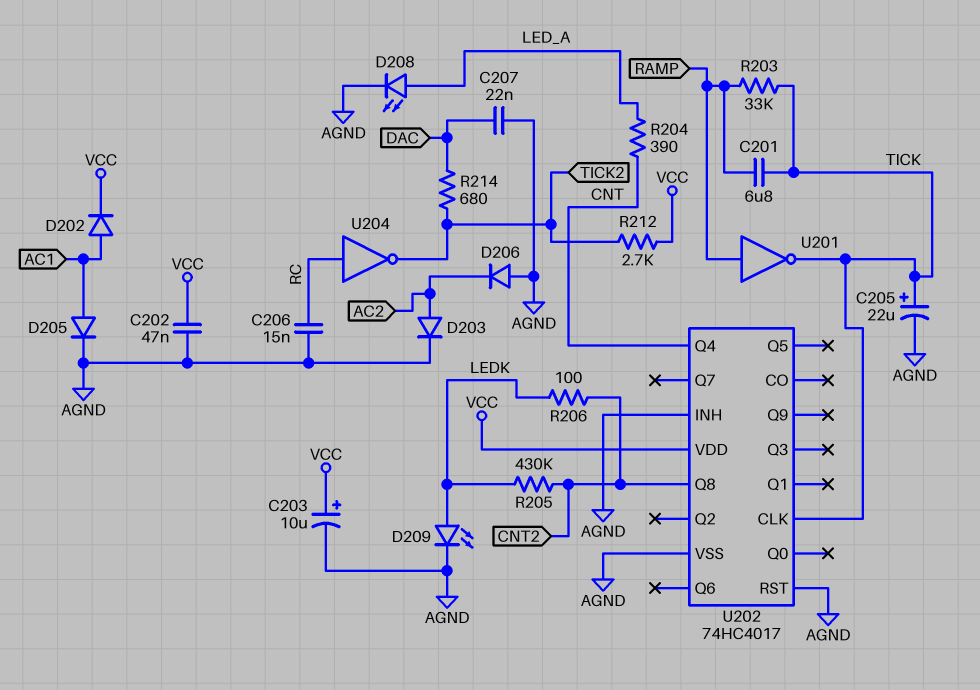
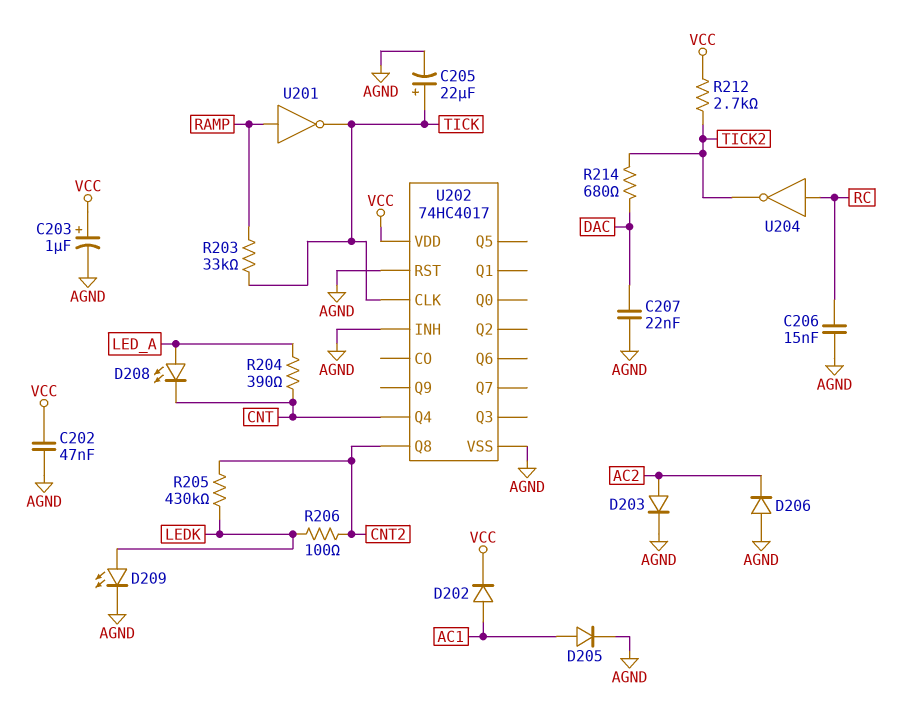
C201: 6.8uF (RAMP, TICK) -> none
C203: 10uF (plus VCC, minus AGND) -> 1uF (plus VCC, minus AGND)
D208: LED (A LED_A, K AGND) -> LED (A LED_A, K CNT)

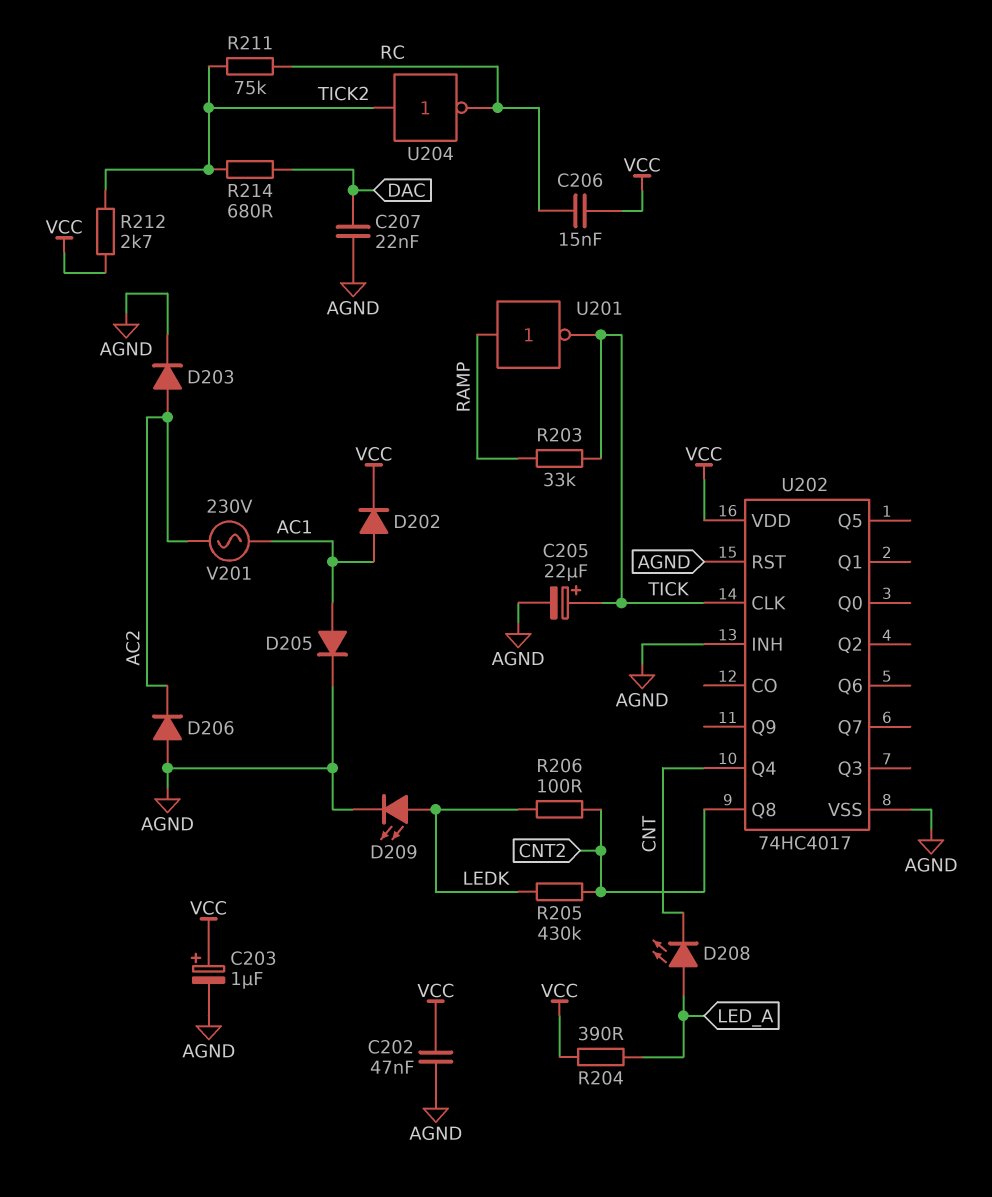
C206: 15nF (AGND, RC) -> 15nF (RC, VCC)
R204: 390 (CNT, LED_A) -> 390 (LED_A, VCC)
R211: none -> 75k (RC, TICK2)
U204: NOT (in RC, out TICK2) -> NOT (in TICK2, out RC)
V201: none -> AC 230V (AC1, AC2)

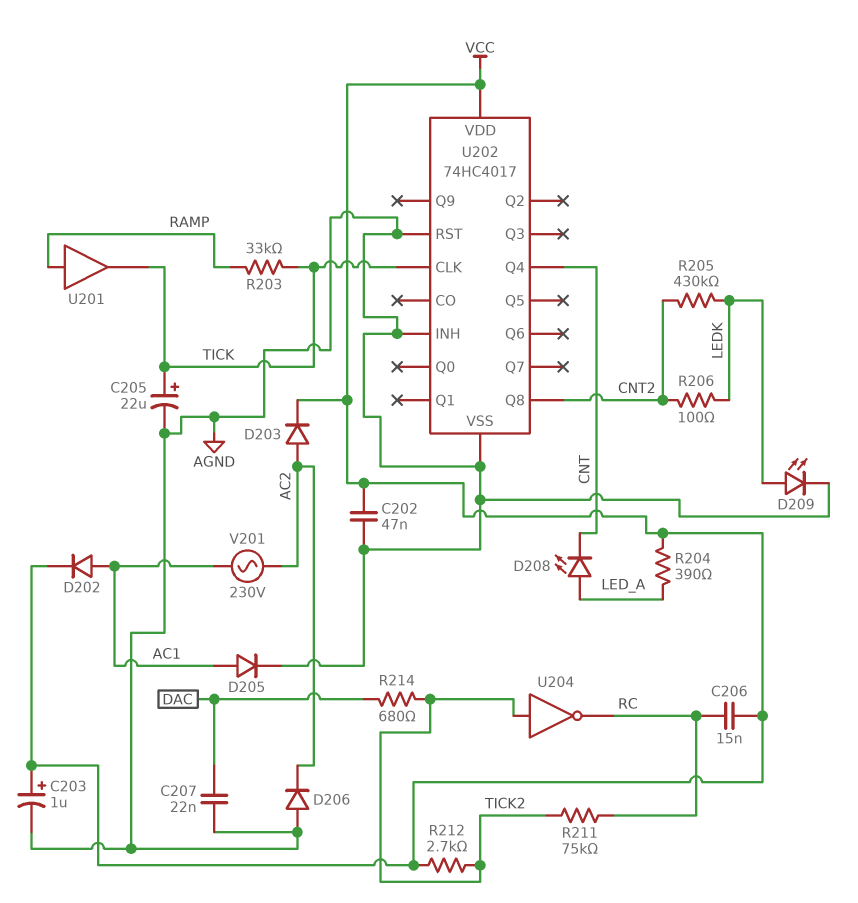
D203: diode (A AC2, K AGND) -> diode (A AC2, K VCC)
U201: NOT (in RAMP, out TICK) -> buffer (in RAMP, out TICK)

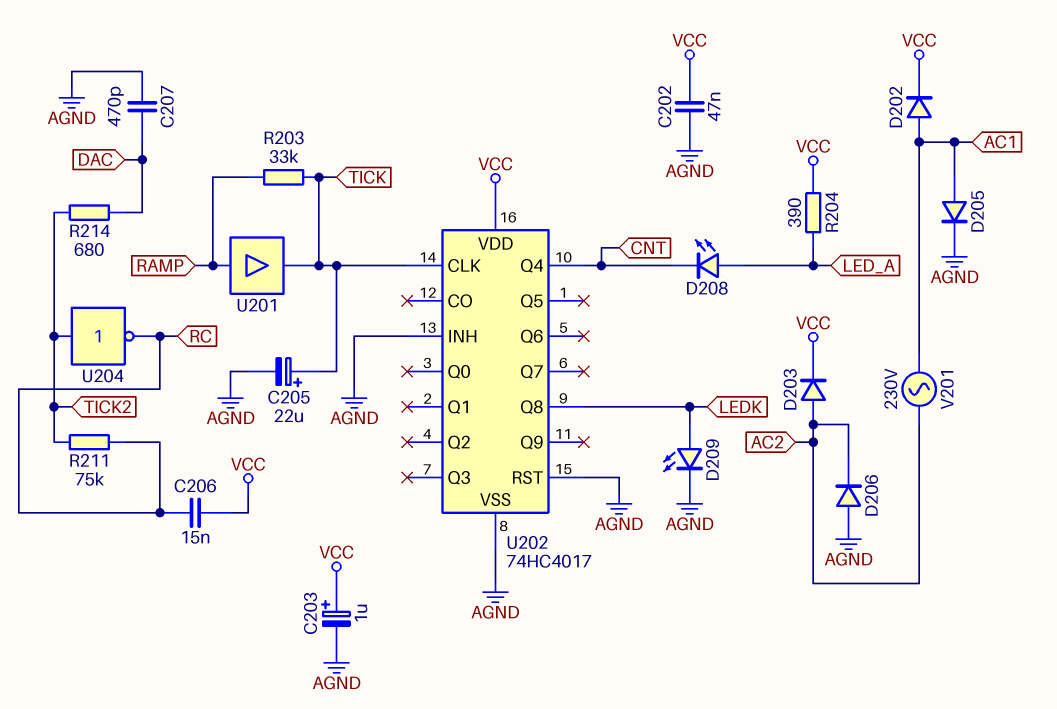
C207: 22nF (AGND, DAC) -> 470pF (AGND, DAC)
R205: 430k (CNT2, LEDK) -> none
R206: 100 (CNT2, LEDK) -> none
R212: 2.7k (TICK2, VCC) -> none
U202 pin Q8: CNT2 -> LEDK

